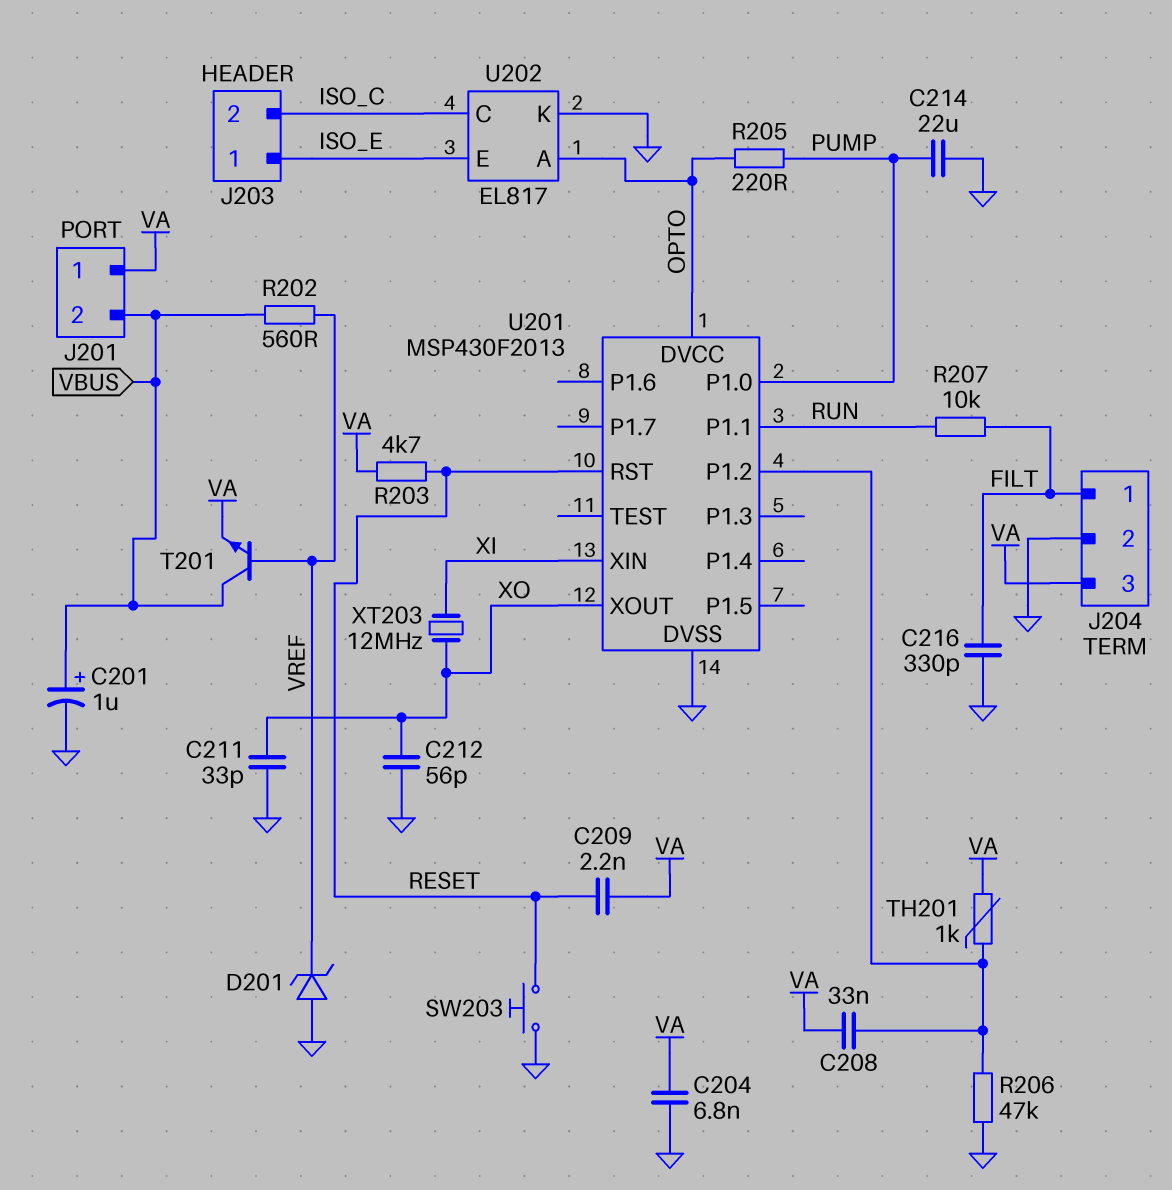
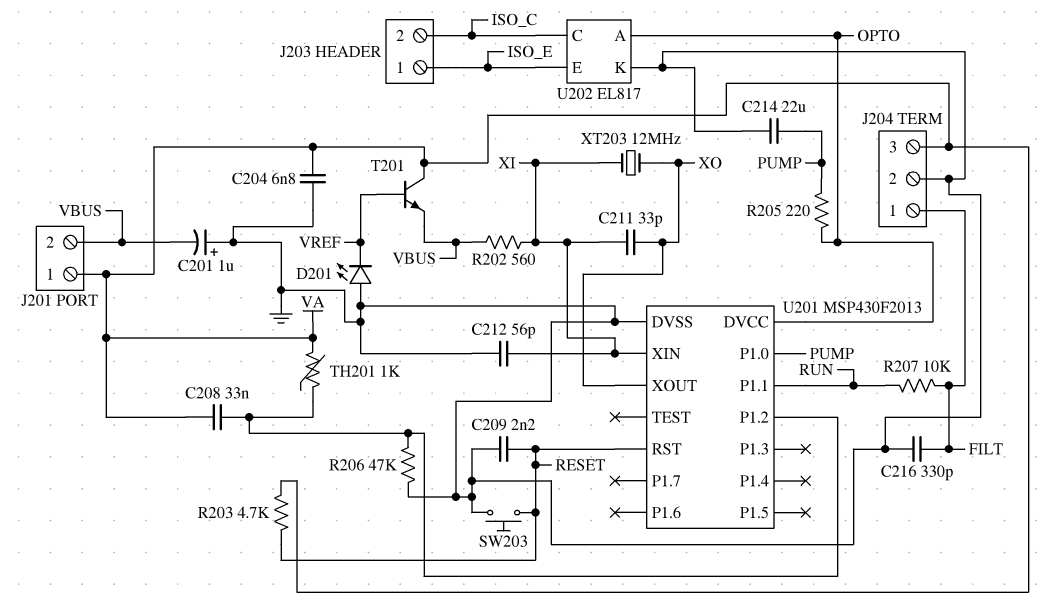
C201: 1uF (plus VBUS, minus GND) -> 1uF (plus GND, minus VBUS)
C209: 2.2nF (RESET, VA) -> 2.2nF (GND, RESET)
C211: 33pF (GND, XO) -> 33pF (XI, XO)
C212: 56pF (GND, XO) -> 56pF (GND, XI)
D201: zener (A GND, K VREF) -> LED (A GND, K VREF)
R202: 560 (VBUS, VREF) -> 560 (VBUS, XI)
T201: NPN (B VREF, C VBUS, E VA) -> NPN (B VREF, C VA, E VBUS)

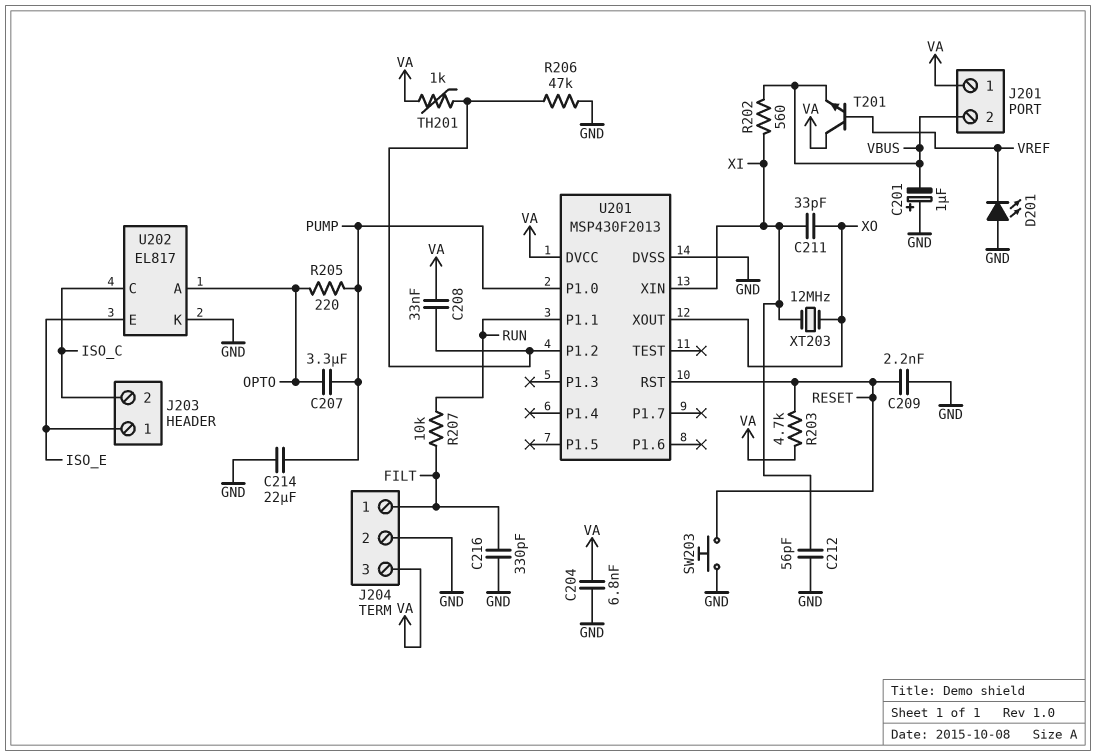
C207: none -> 3.3uF (OPTO, PUMP)
U201 pin DVCC: OPTO -> VA

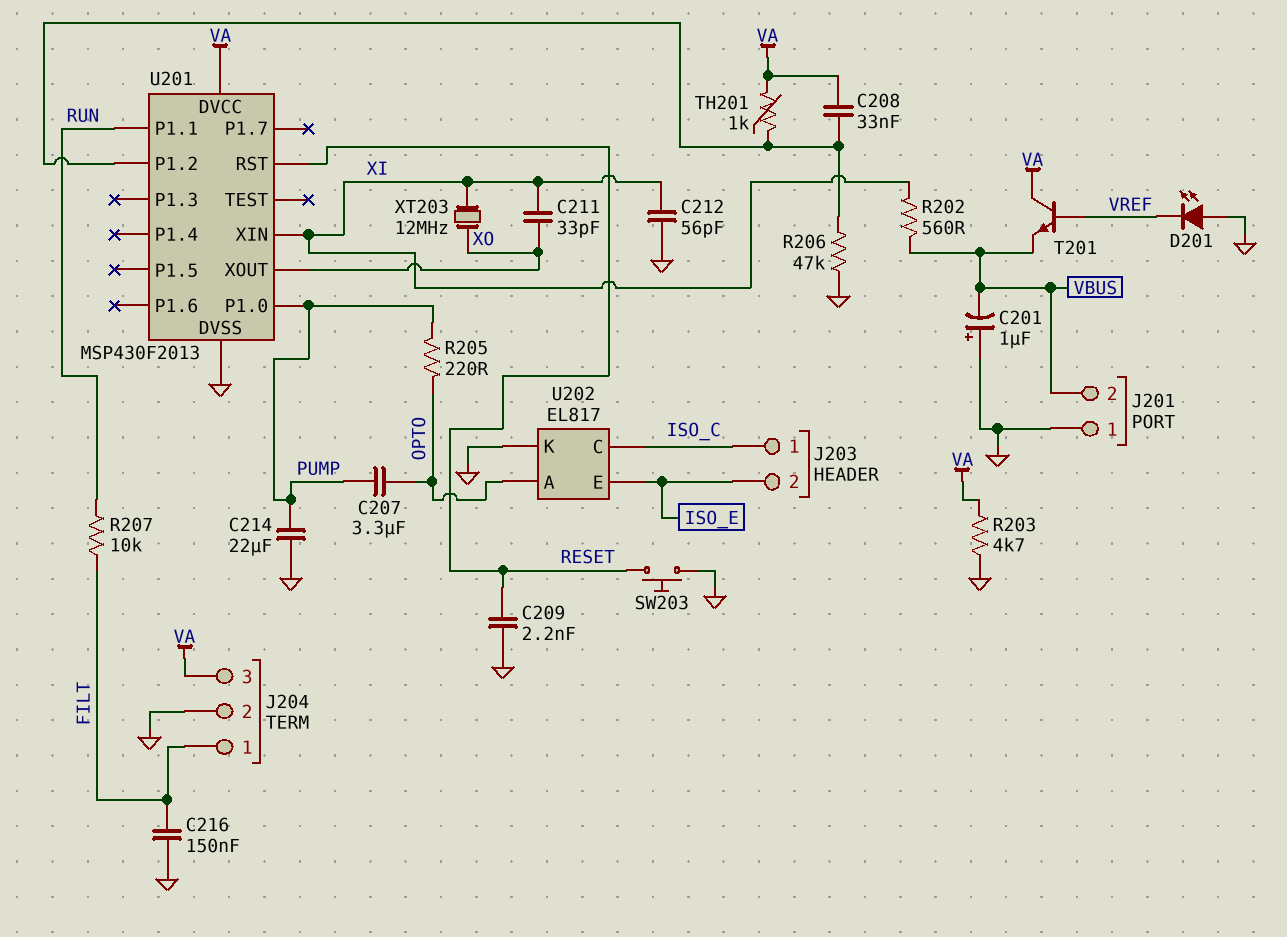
C204: 6.8nF (GND, VA) -> none
C216: 330pF (FILT, GND) -> 150nF (FILT, GND)
J201 pin 1: VA -> GND
J203 pin 1: ISO_E -> ISO_C
J203 pin 2: ISO_C -> ISO_E
R203: 4.7k (RESET, VA) -> 4.7k (GND, VA)

